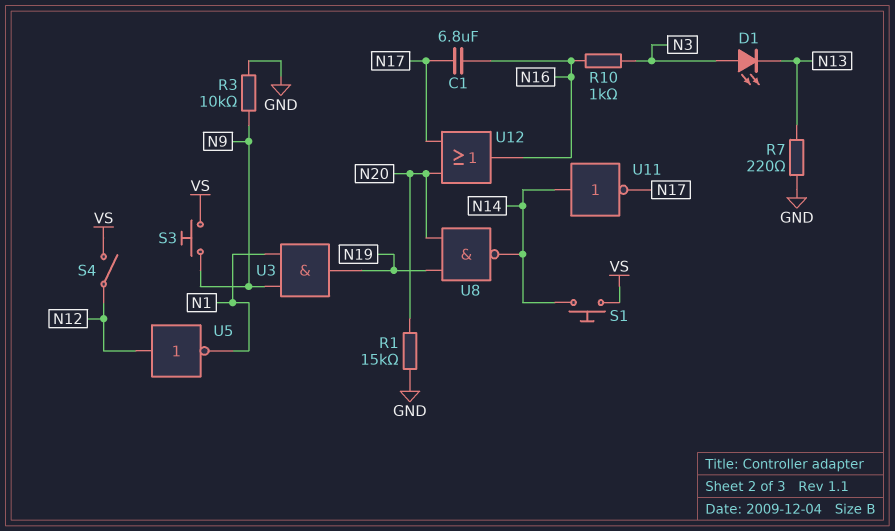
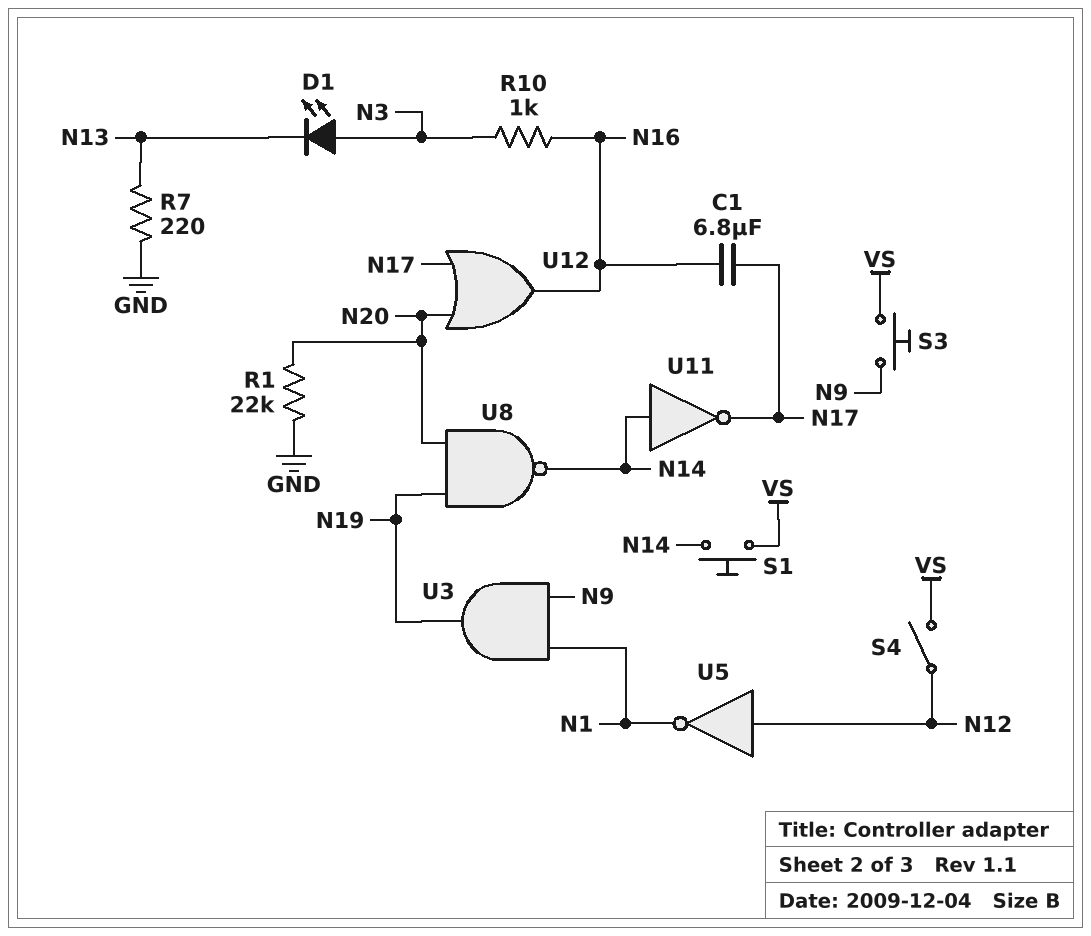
R1: 15k (GND, N20) -> 22k (GND, N20)
R3: 10k (GND, N9) -> none

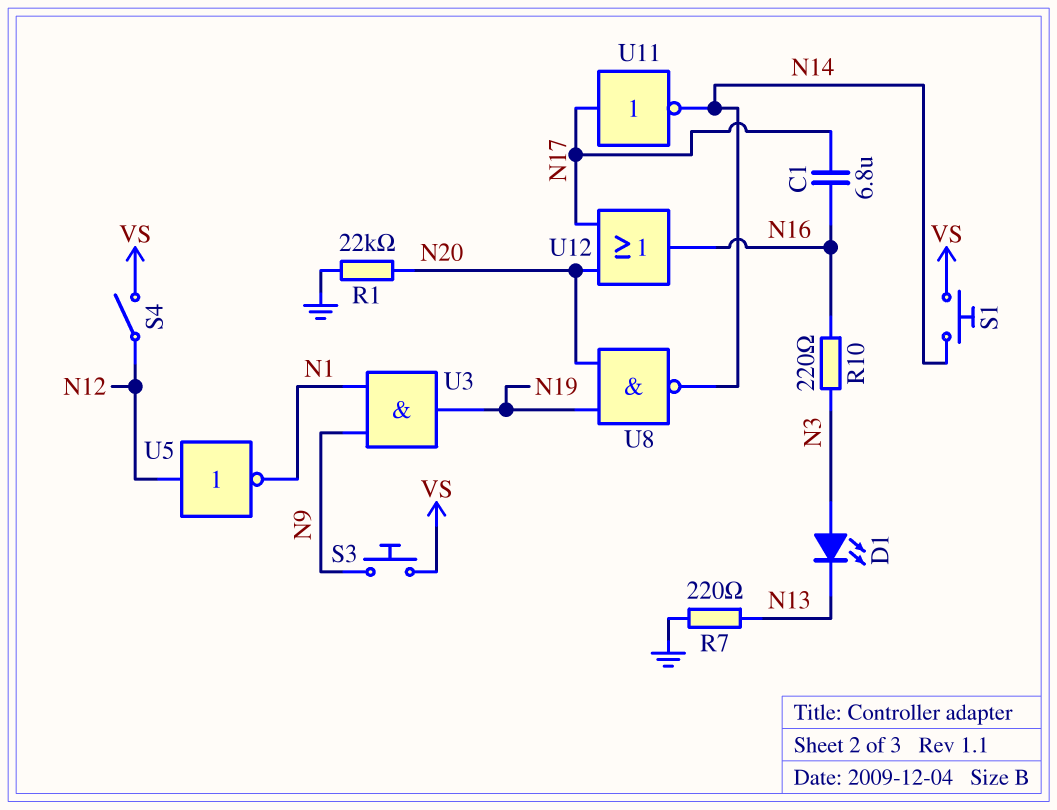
R10: 1k (N3, N16) -> 220 (N3, N16)
U11: NOT (in N14, out N17) -> NOT (in N17, out N14)

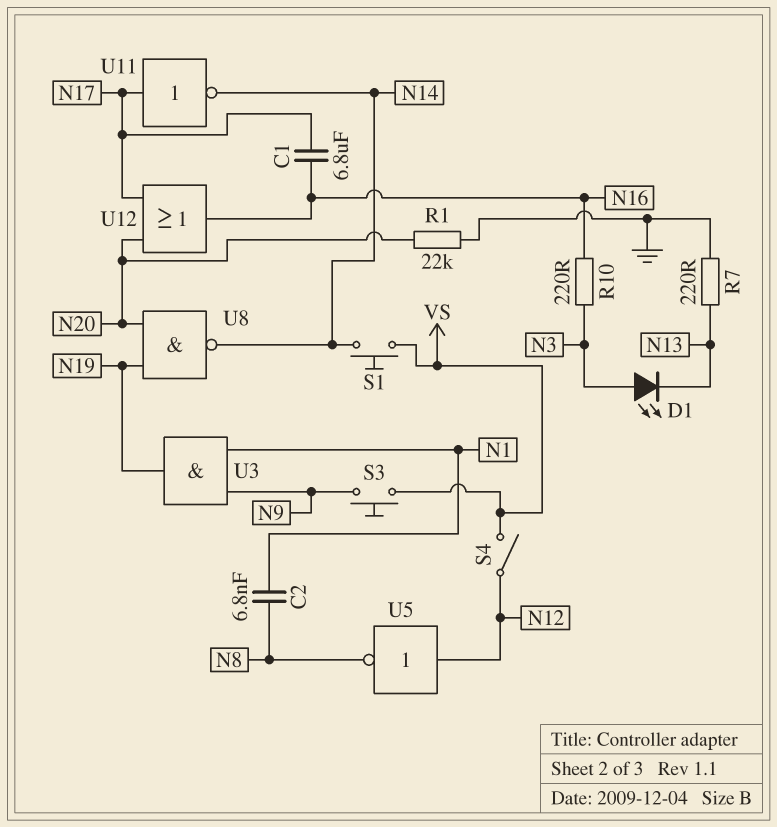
C2: none -> 6.8nF (N1, N8)
U5: NOT (in N12, out N1) -> NOT (in N12, out N8)

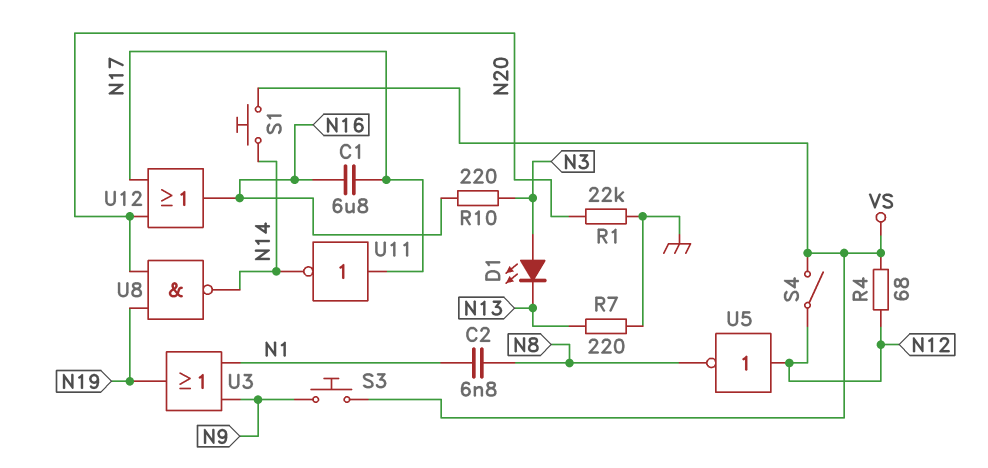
R4: none -> 68 (N12, VS)
U3: AND (in N1, in N9, out N19) -> OR (in N1, in N9, out N19)

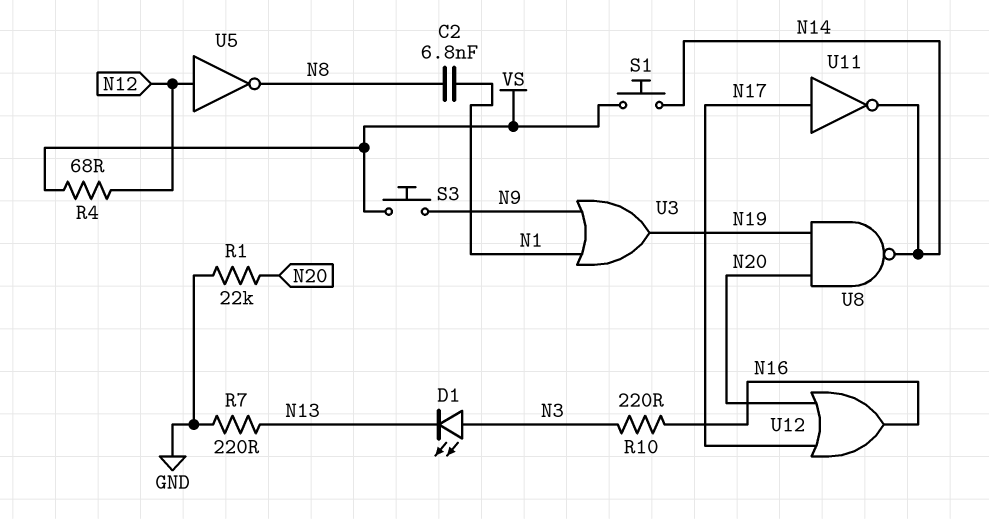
C1: 6.8uF (N16, N17) -> none
S4: switch (N12, VS) -> none

